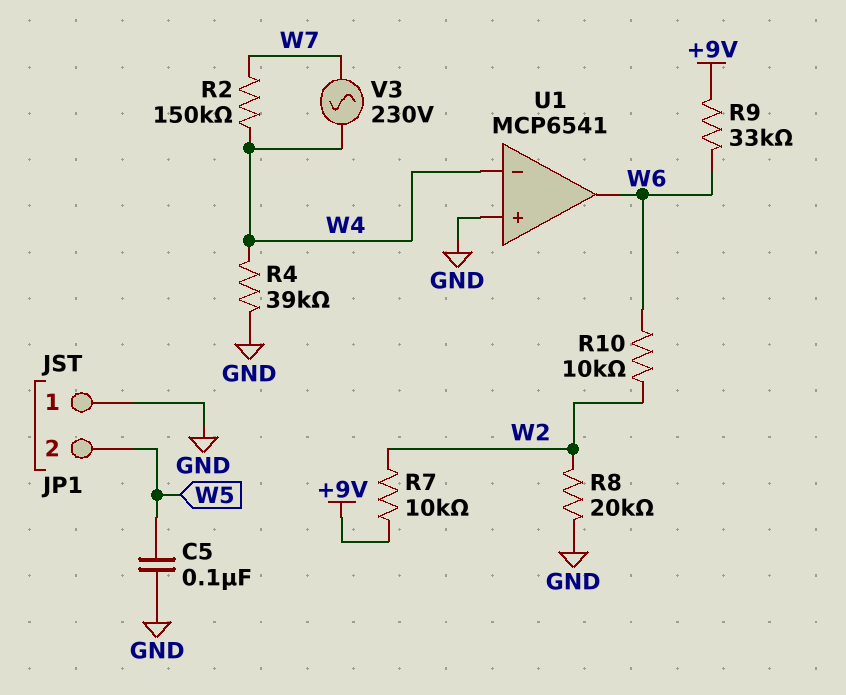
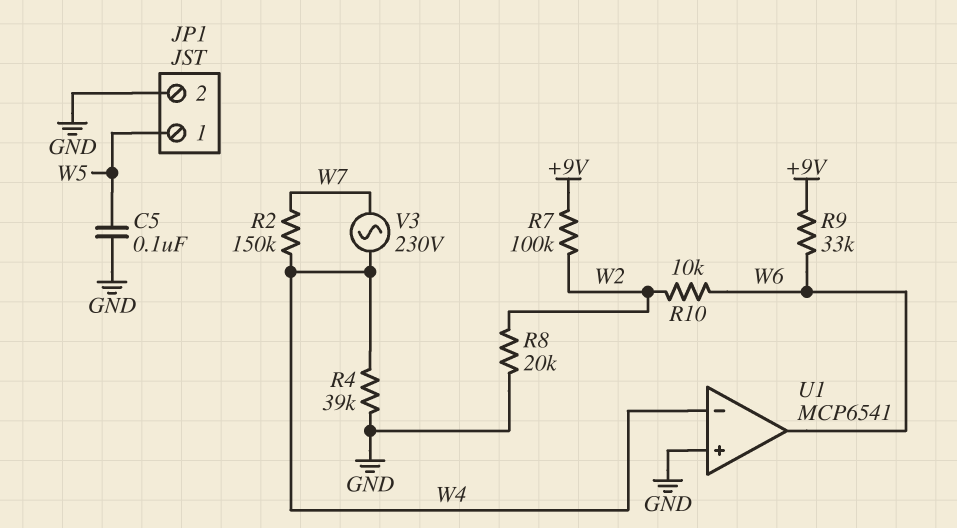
JP1 pin 1: GND -> W5
JP1 pin 2: W5 -> GND
R7: 10k (+9V, W2) -> 100k (+9V, W2)

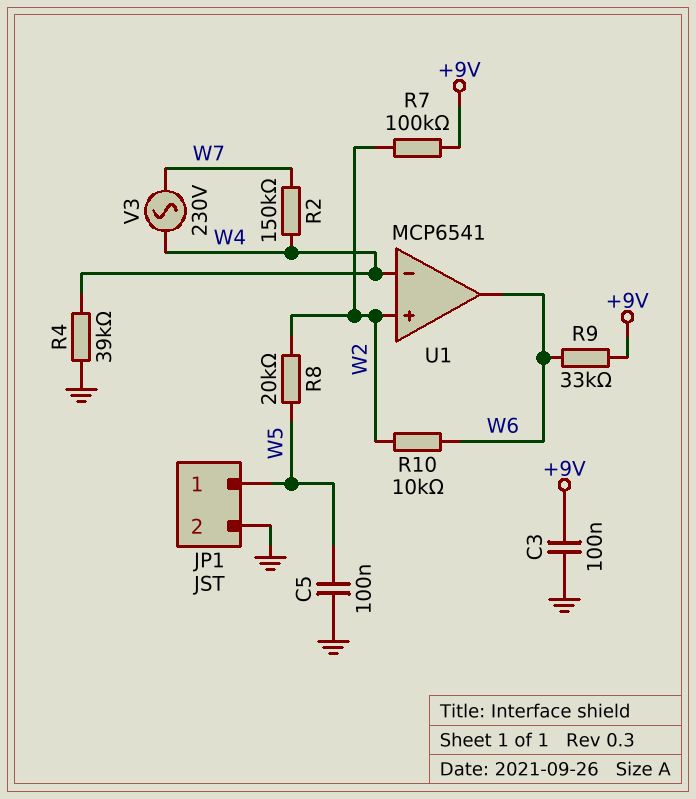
C3: none -> 100nF (+9V, GND)
R8: 20k (GND, W2) -> 20k (W2, W5)
U1 pin in+: GND -> W2

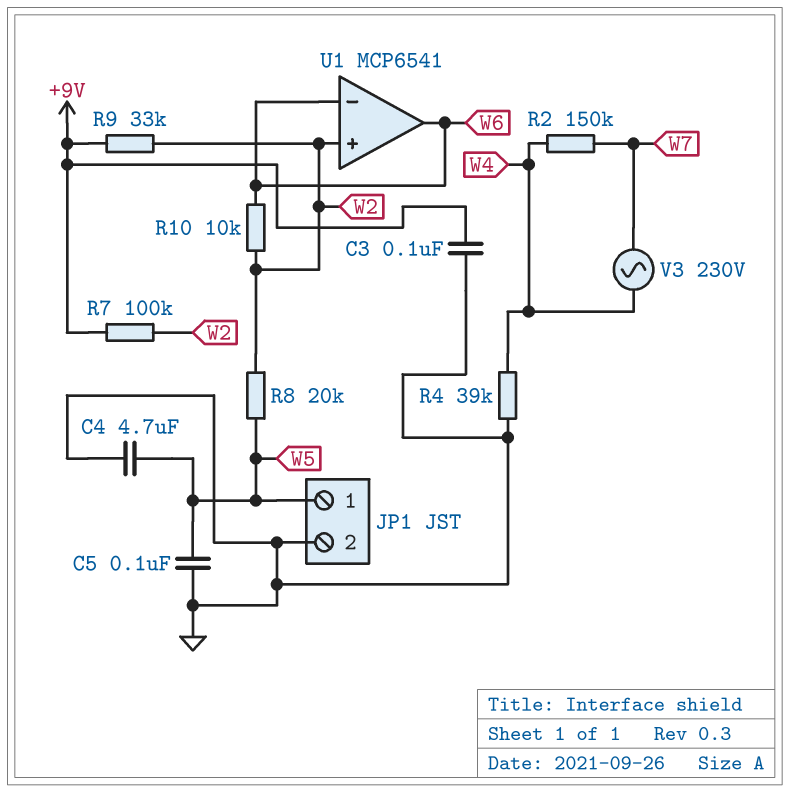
C4: none -> 4.7uF (GND, W5)
R9: 33k (+9V, W6) -> 33k (+9V, W2)
U1 pin in-: W4 -> W6

